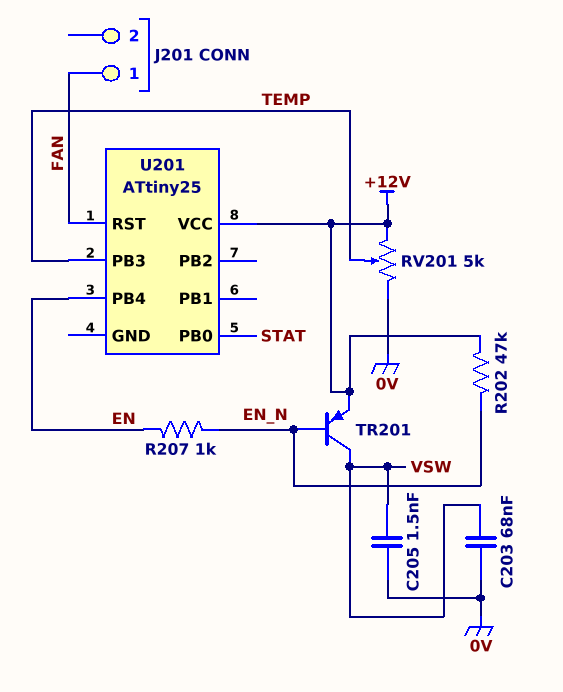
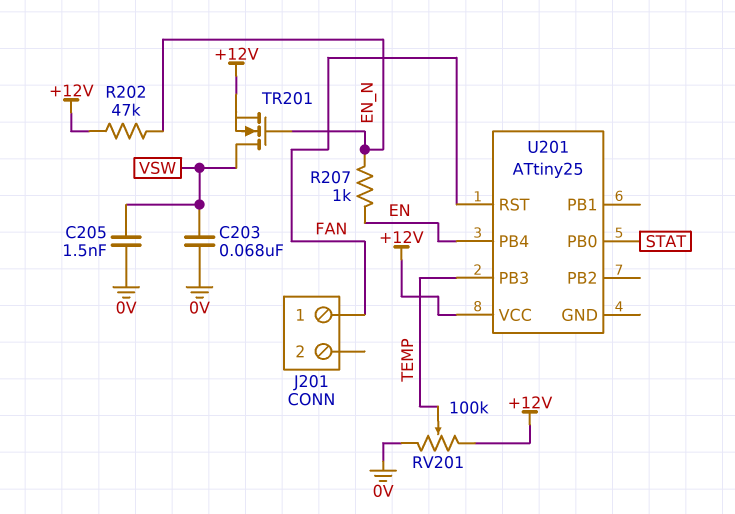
RV201: 5k (+12V, 0V, wiper TEMP) -> 100k (+12V, 0V, wiper TEMP)
TR201: PNP (B EN_N, C VSW, E +12V) -> NMOS (G EN_N, D VSW, S +12V)

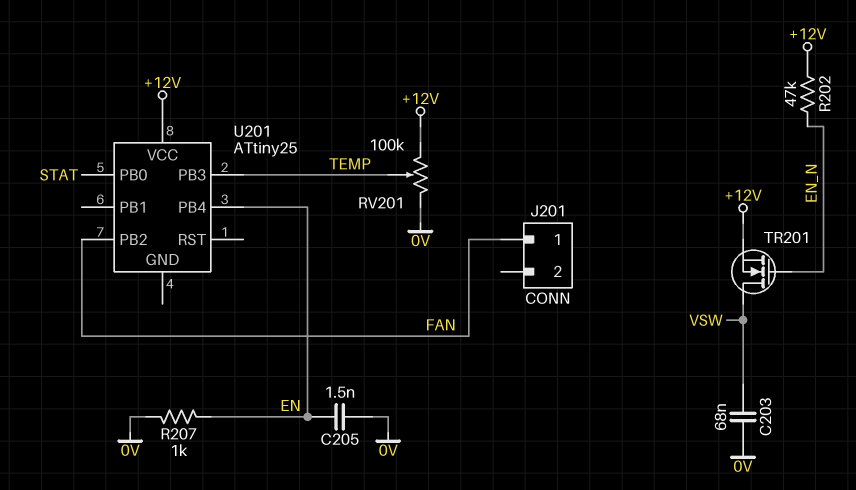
C205: 1.5nF (0V, VSW) -> 1.5nF (0V, EN)
R207: 1k (EN, EN_N) -> 1k (0V, EN)
U201 pin PB2: none -> FAN
U201 pin RST: FAN -> none

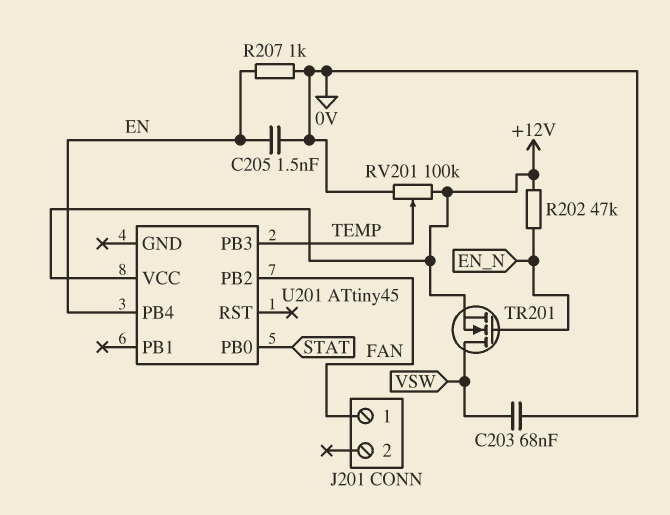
U201: ATtiny25 -> ATtiny45

